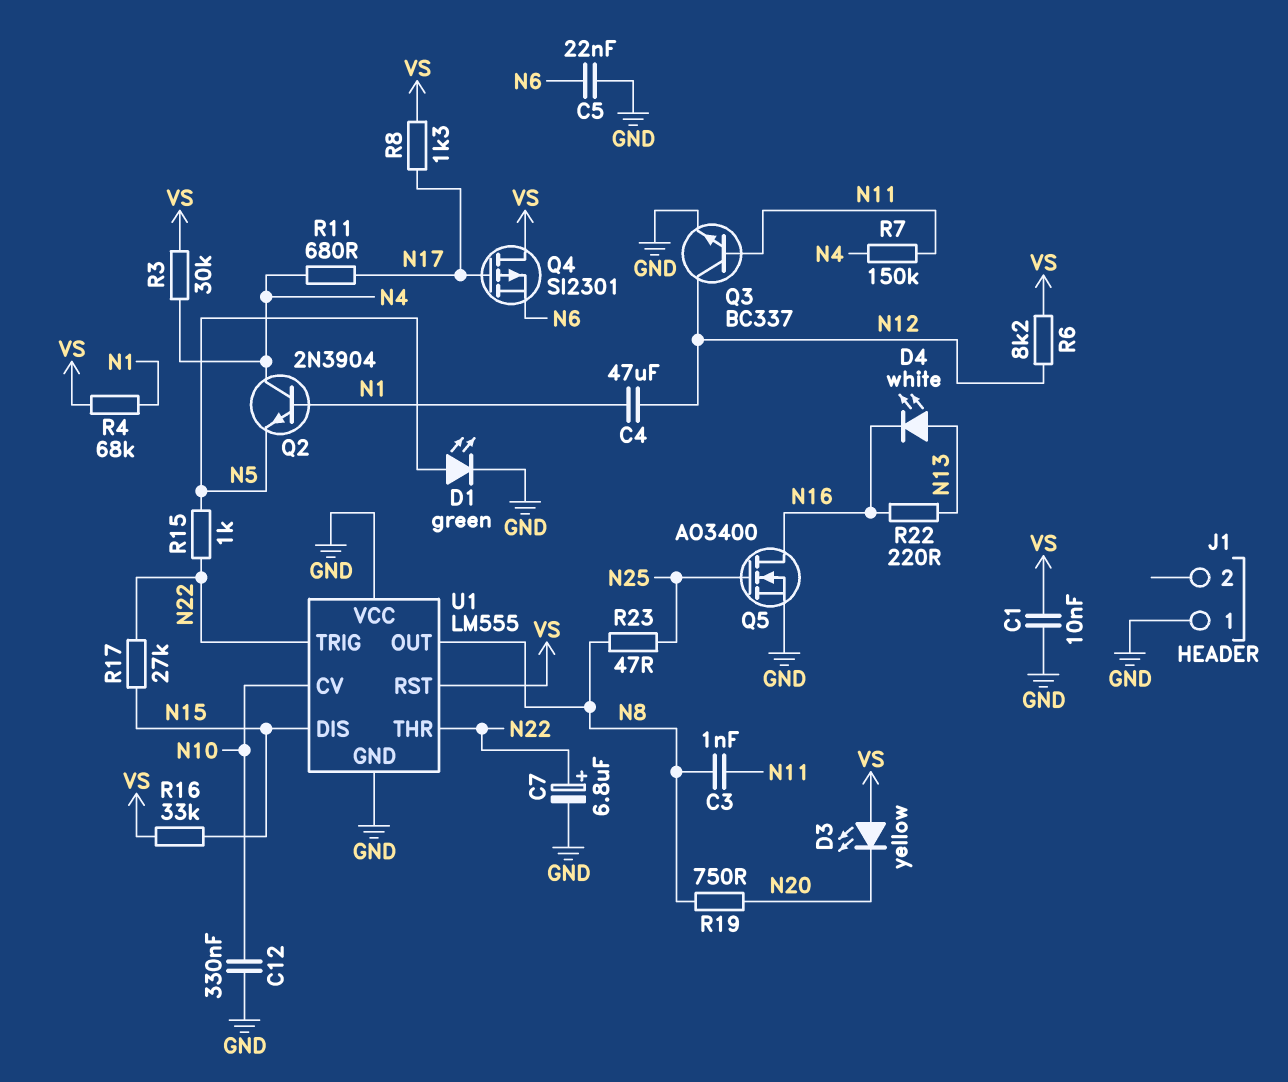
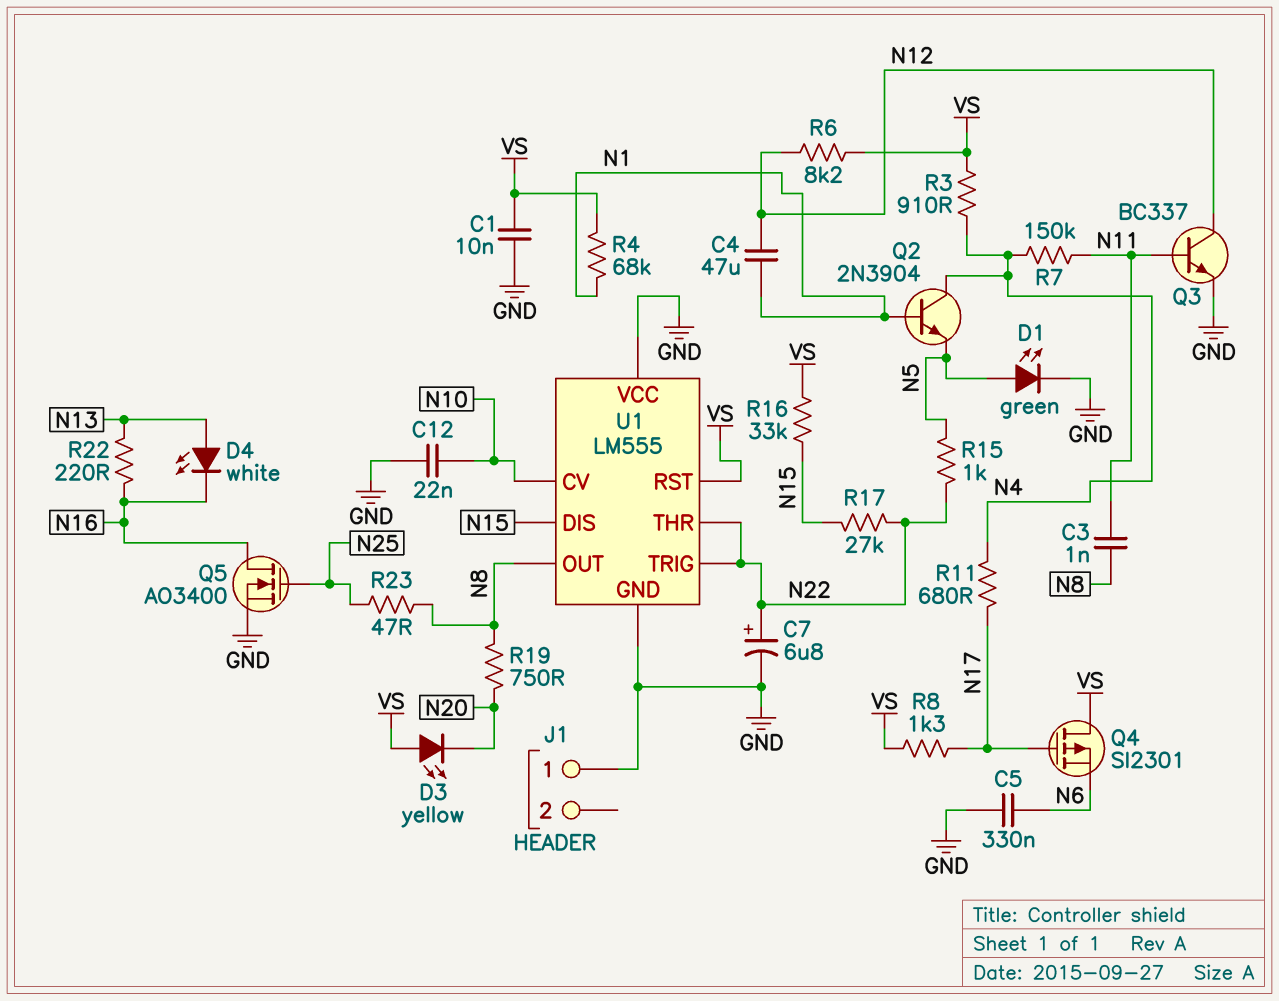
C5: 22nF (GND, N6) -> 330nF (GND, N6)
C12: 330nF (GND, N10) -> 22nF (GND, N10)
R3: 30k (N4, VS) -> 910 (N4, VS)

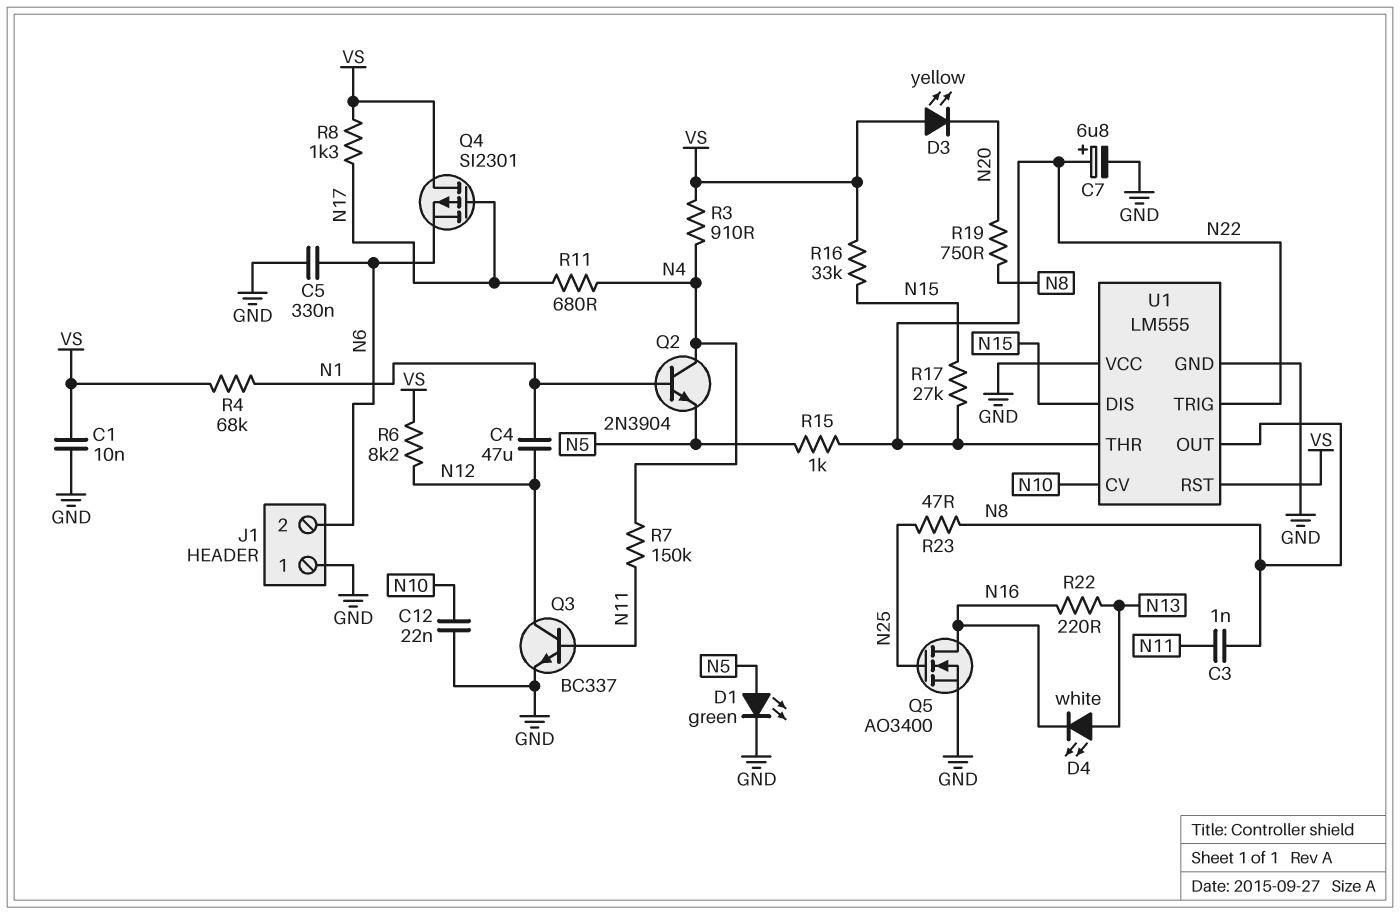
J1 pin 2: none -> N6

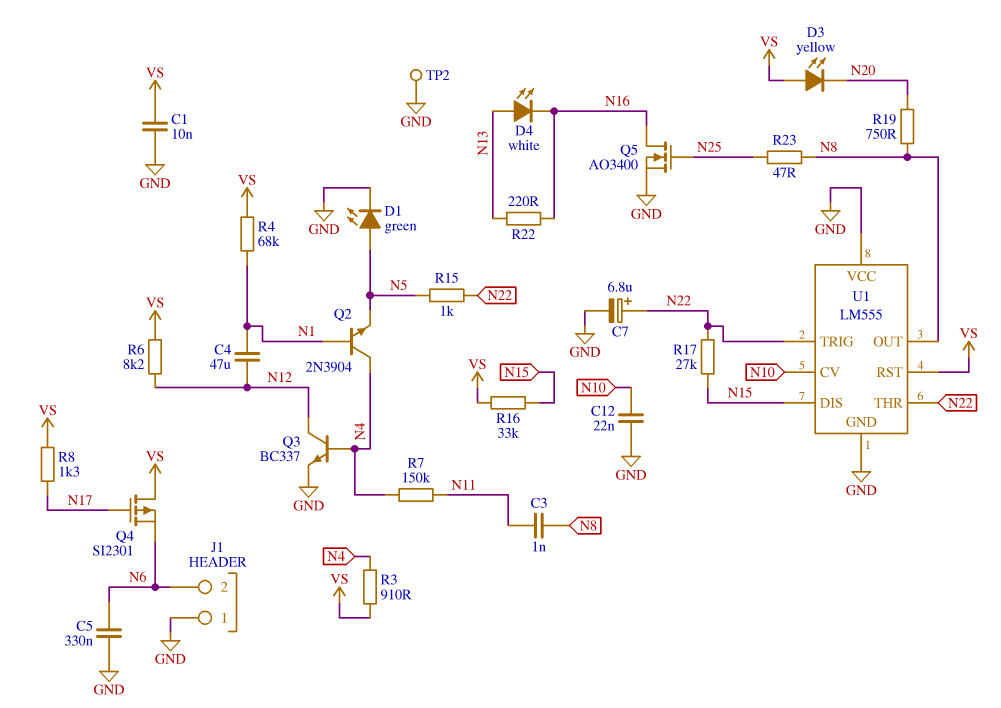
Q3: NPN BC337 (B N11, C N12, E GND) -> NPN BC337 (B N4, C N12, E GND)
R11: 680 (N4, N17) -> none
TP2: none -> test point (GND)

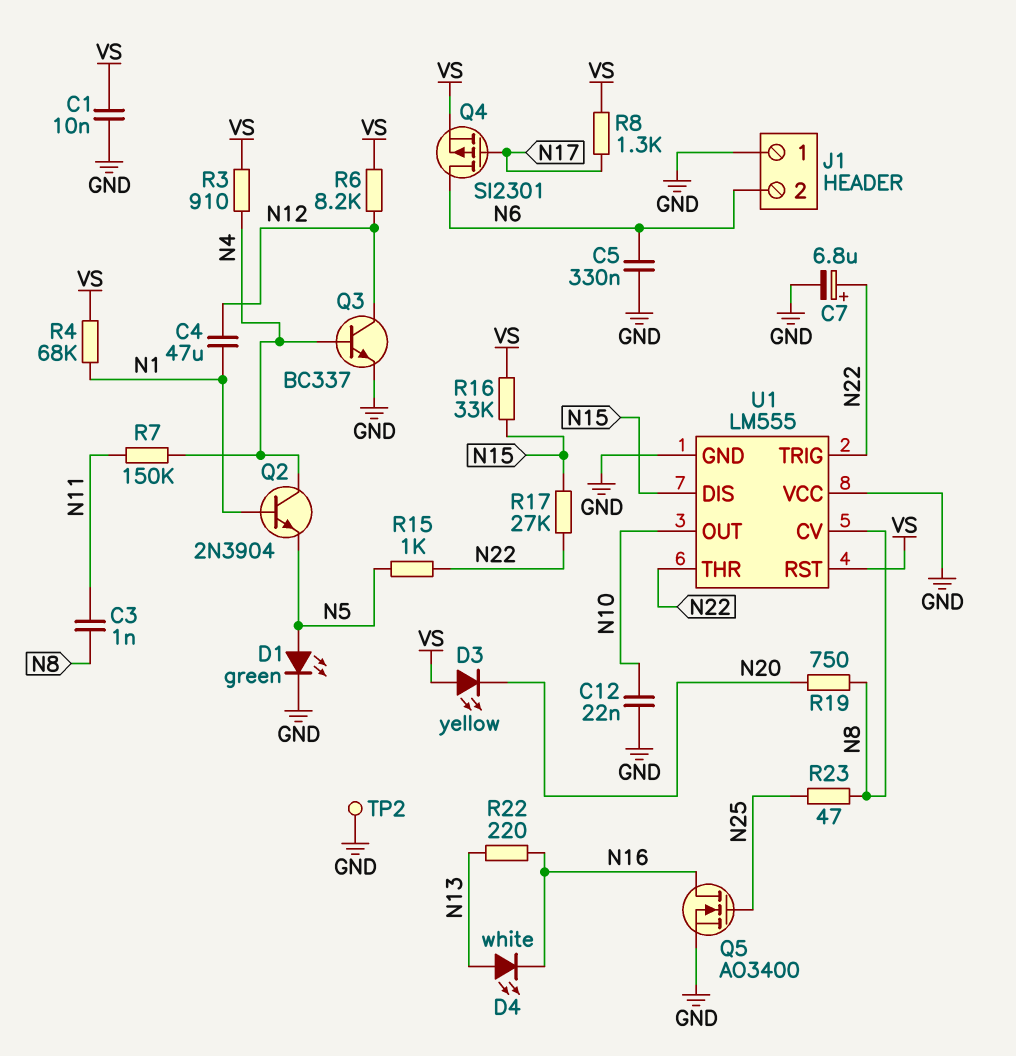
Q4: PMOS SI2301 (G N17, D VS, S N6) -> PMOS SI2301 (G N17, D N6, S VS)
U1 pin CV: N10 -> N8
U1 pin OUT: N8 -> N10

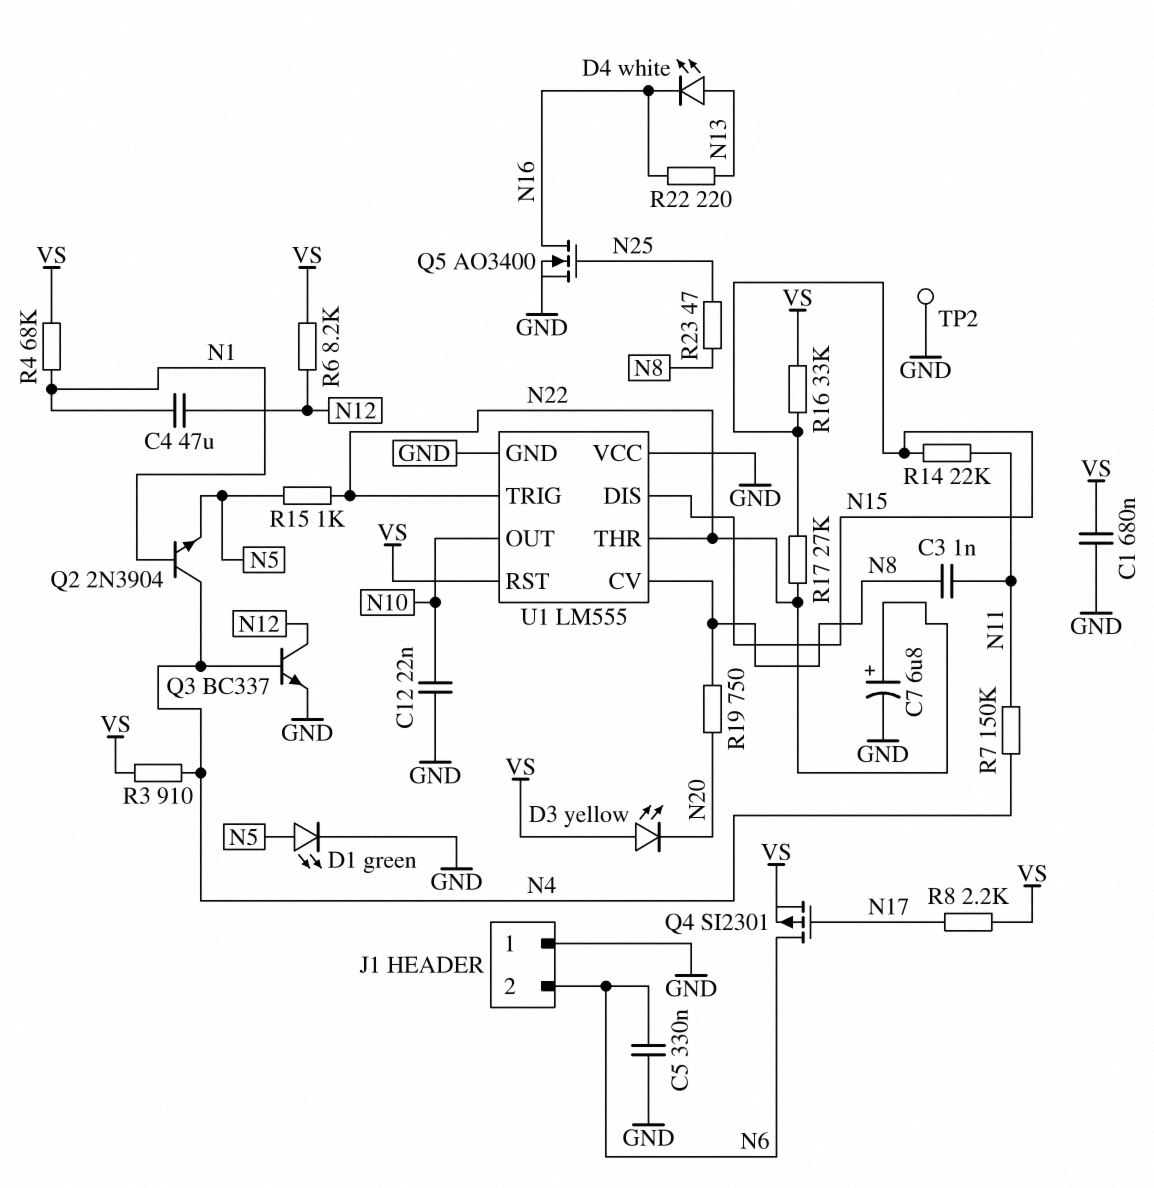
C1: 10nF (GND, VS) -> 680nF (GND, VS)
R8: 1.3k (N17, VS) -> 2.2k (N17, VS)
R14: none -> 22k (N11, N15)

